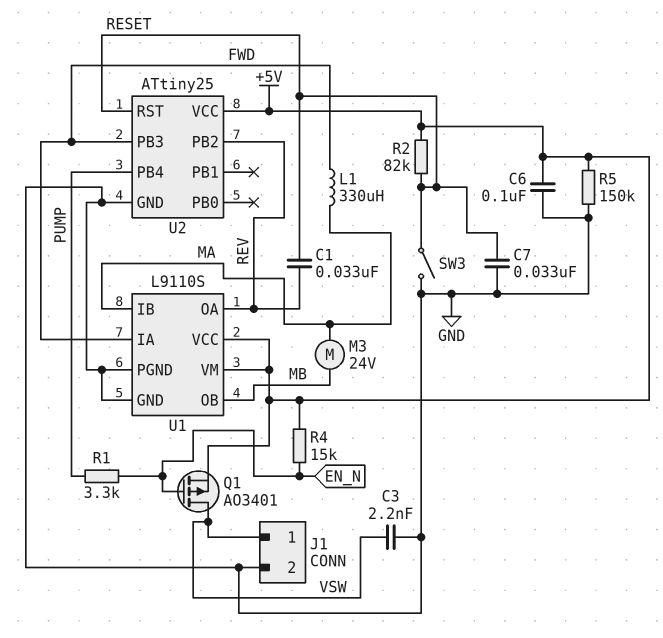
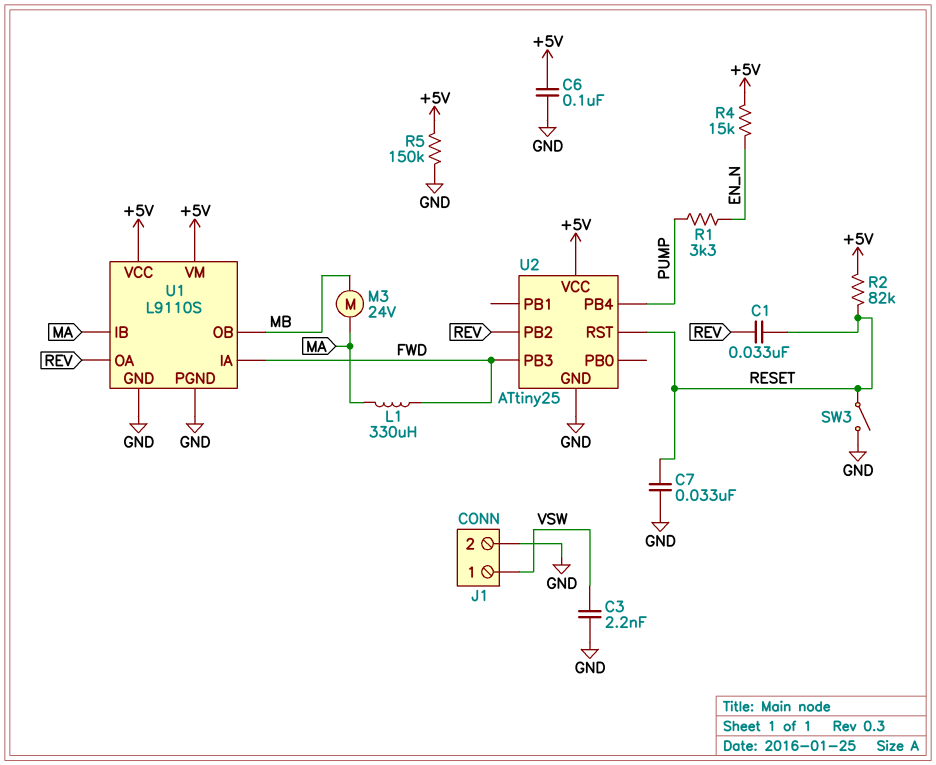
Q1: PMOS AO3401 (G EN_N, D VSW, S +5V) -> none

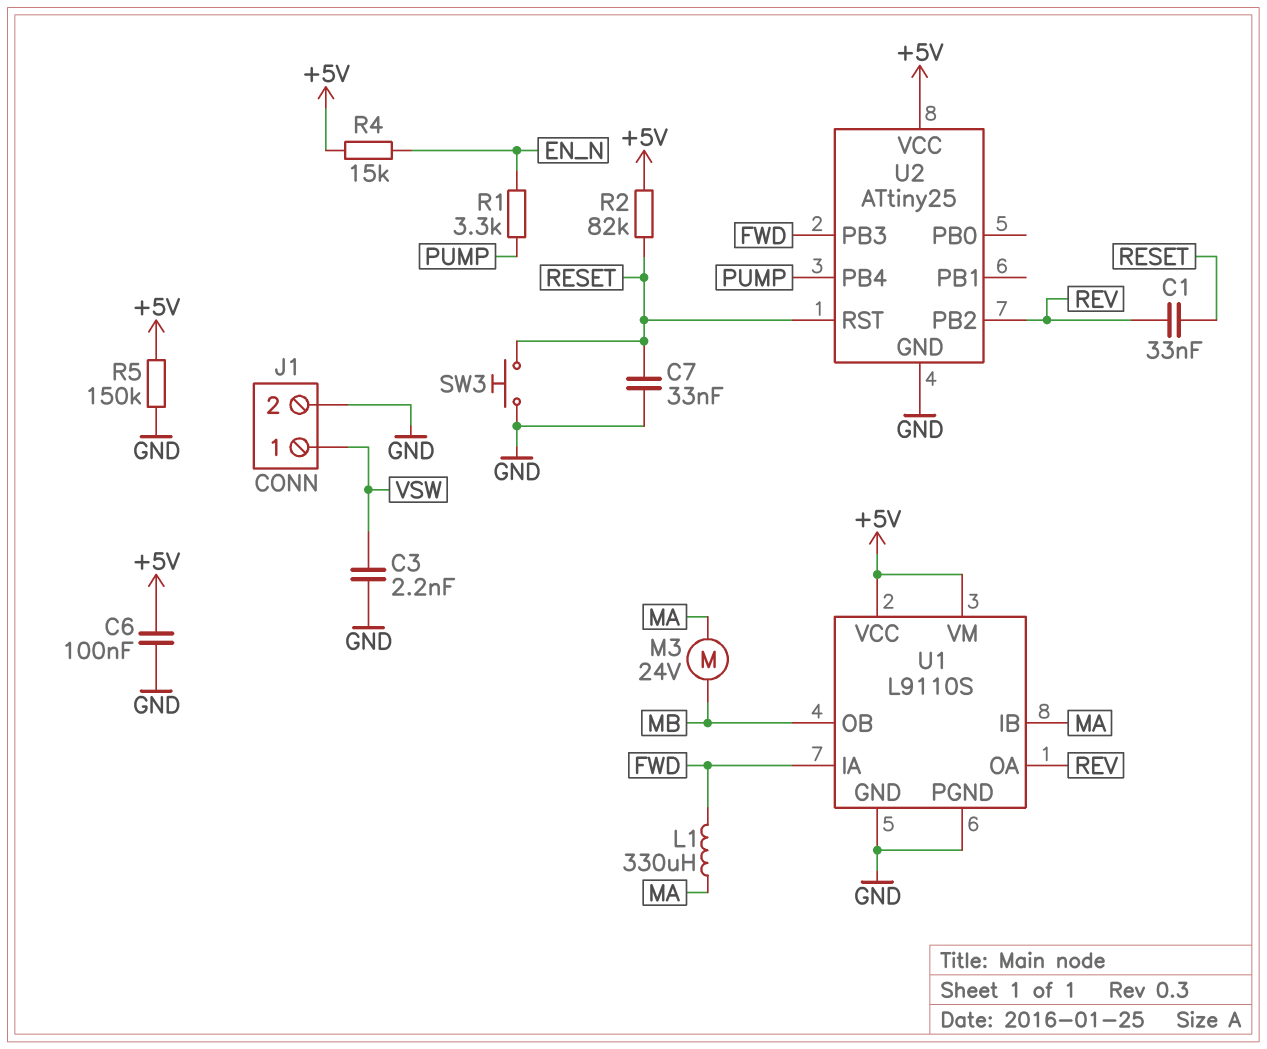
SW3: switch (GND, RESET) -> button (GND, RESET)

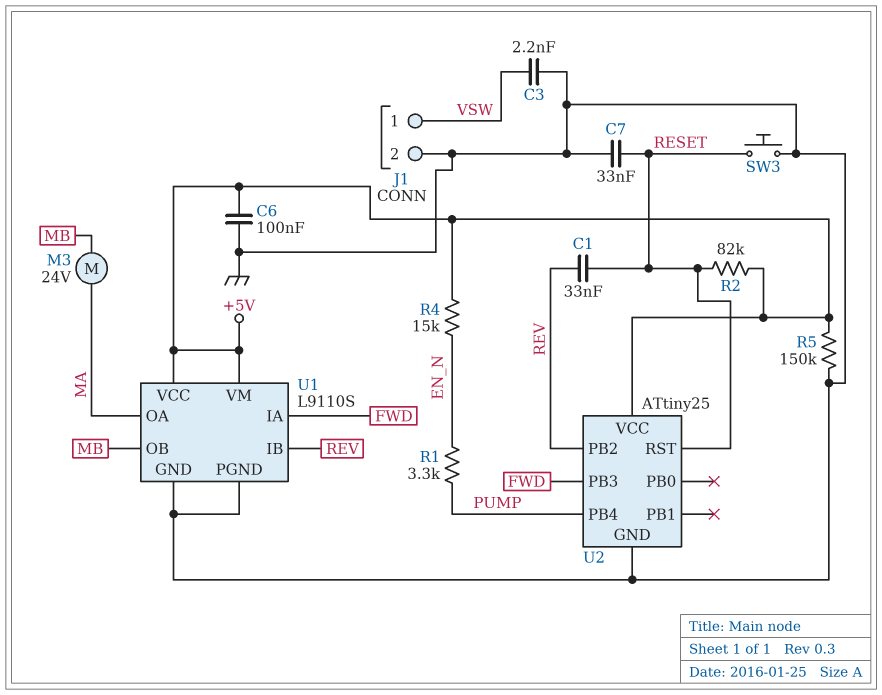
L1: 330uH (FWD, MA) -> none
U1 pin IB: MA -> REV
U1 pin OA: REV -> MA

